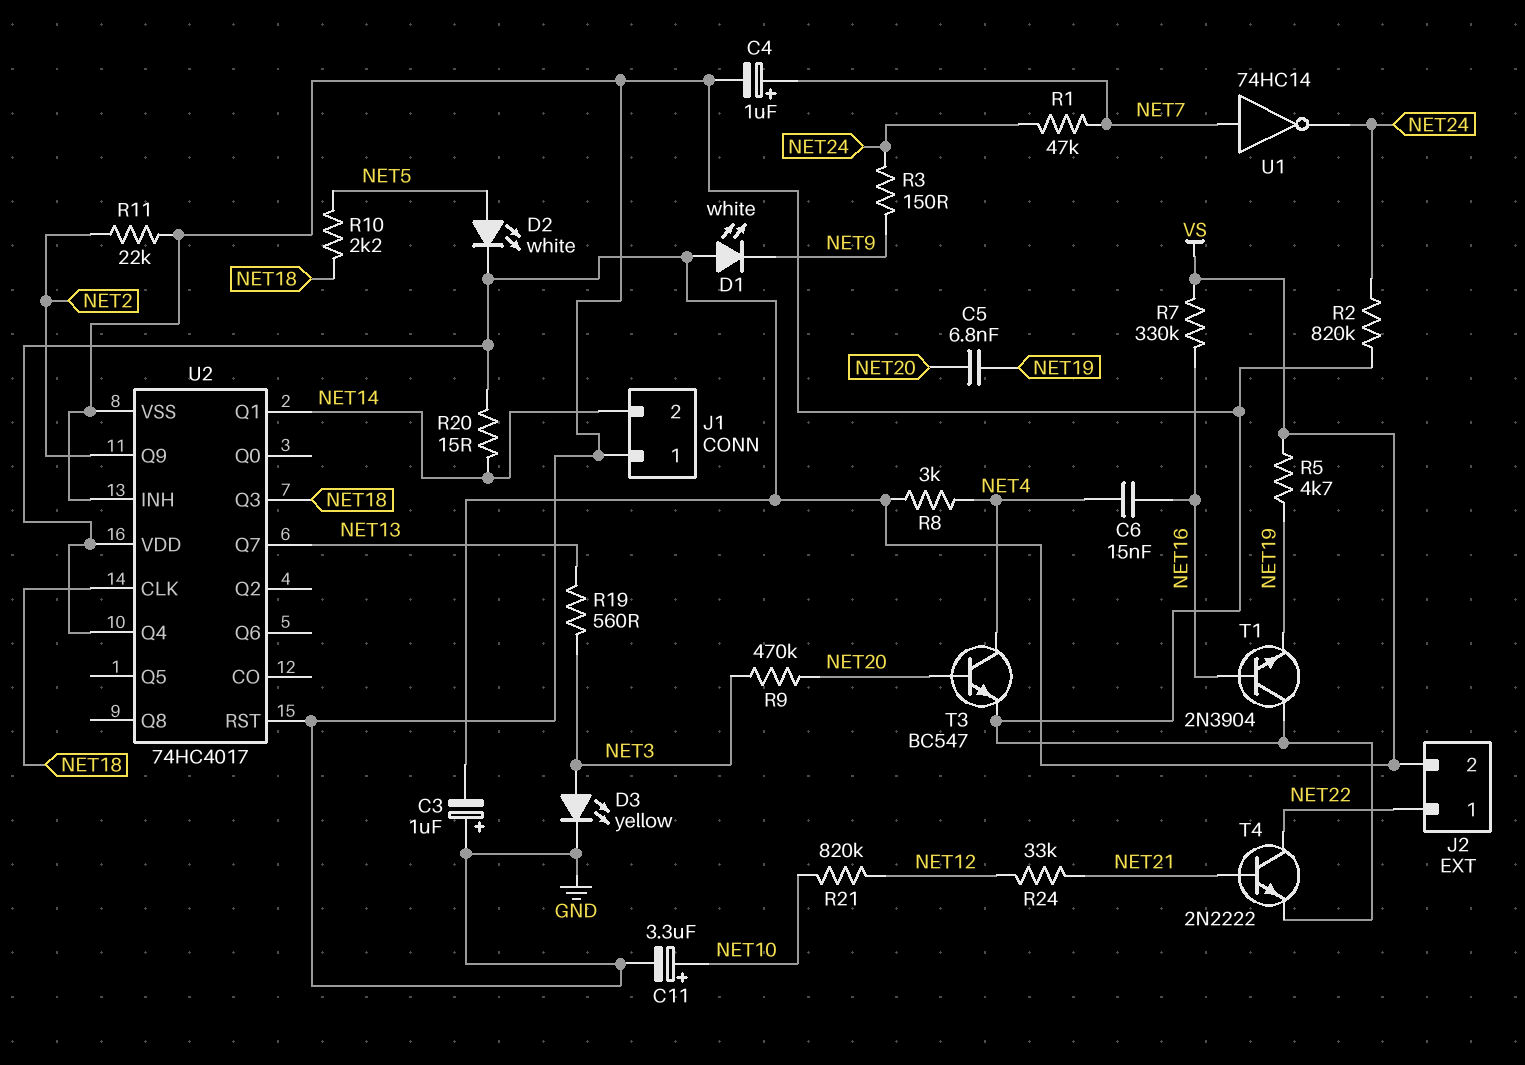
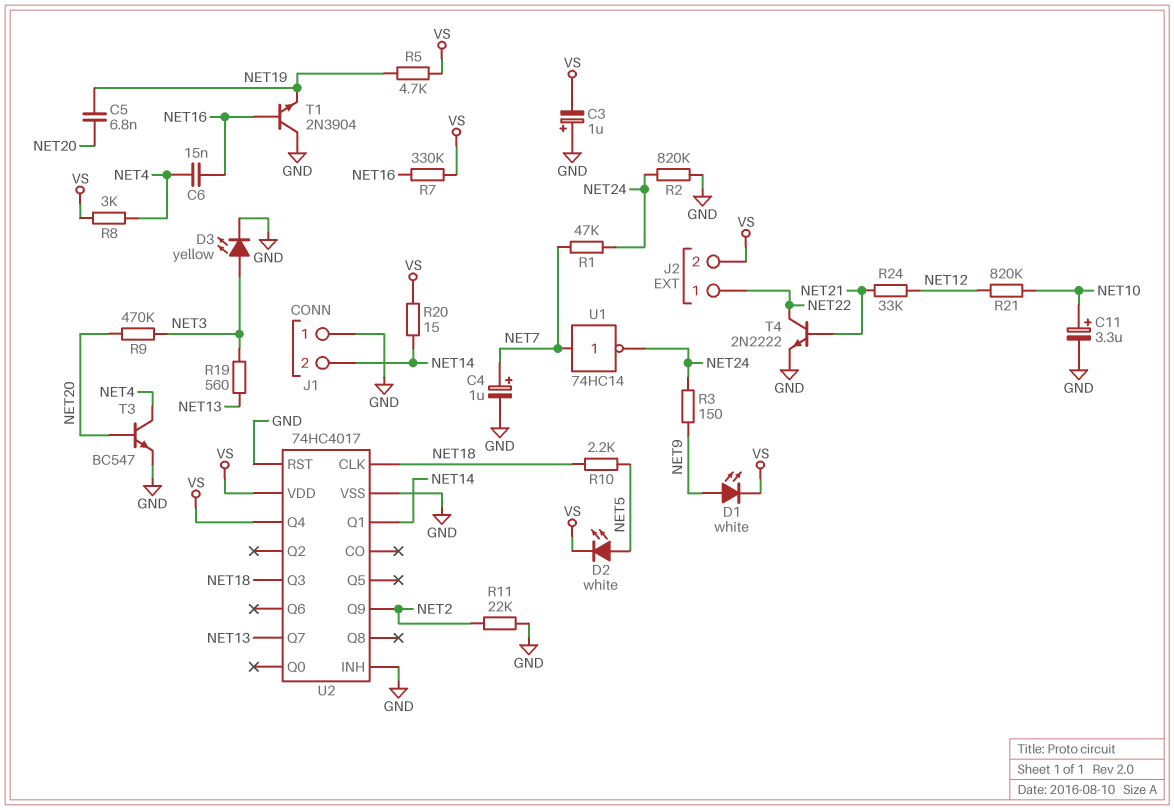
D1: LED white (A VS, K NET9) -> LED white (A NET9, K VS)

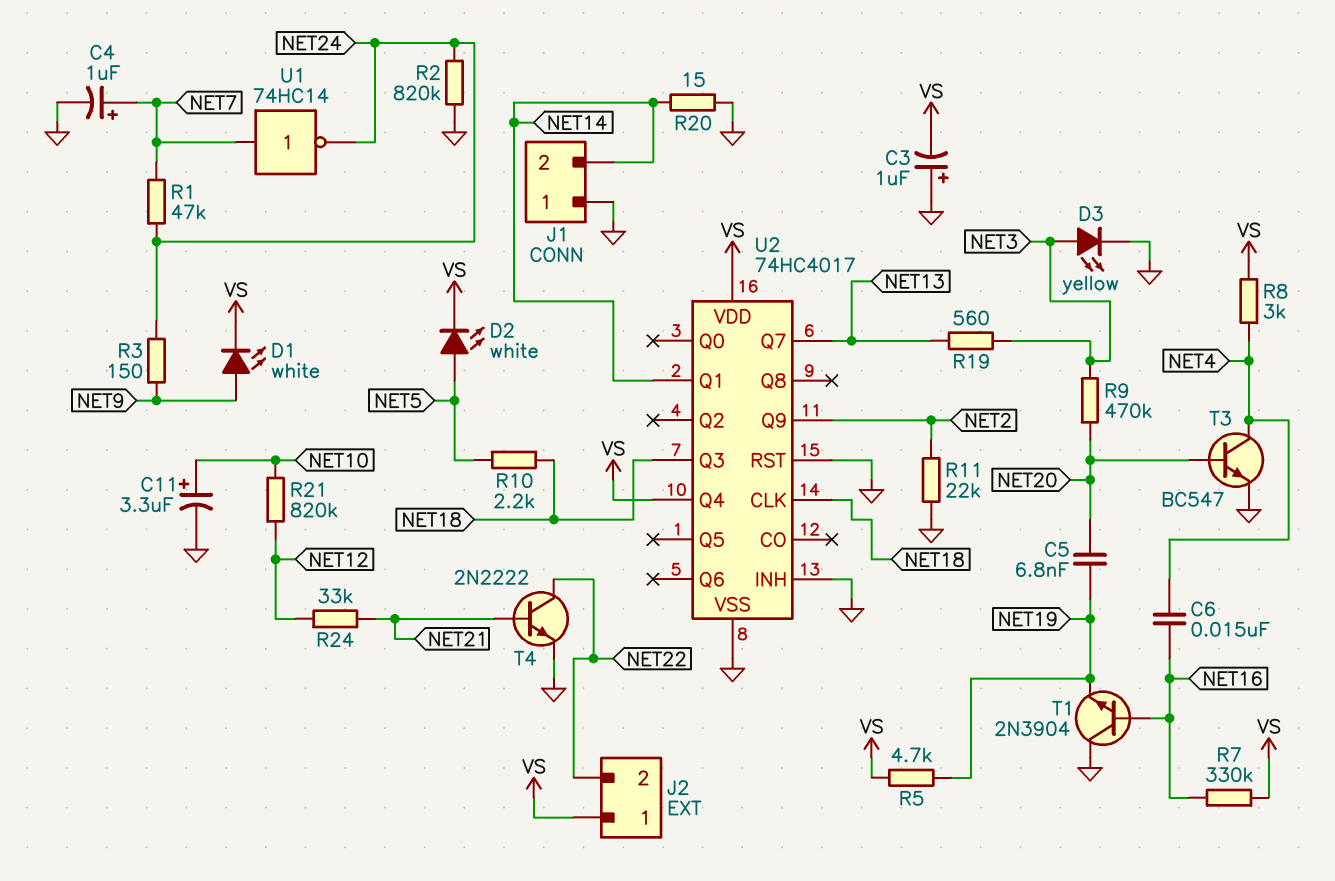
J2 pin 1: NET22 -> VS
J2 pin 2: VS -> NET22
R20: 15 (NET14, VS) -> 15 (GND, NET14)

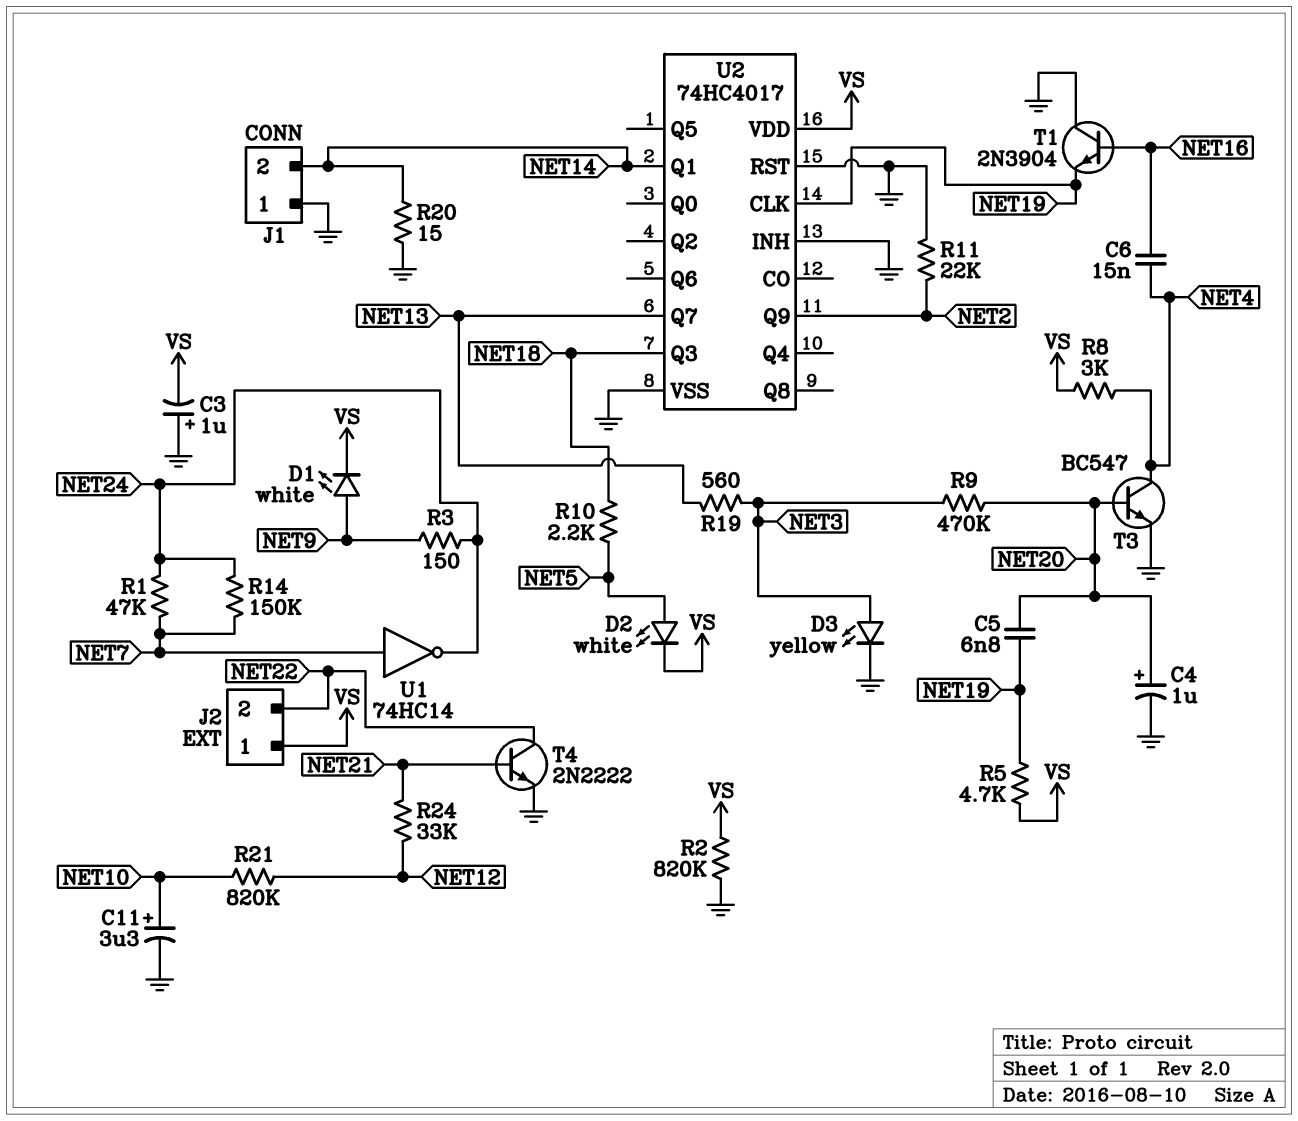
C4: 1uF (plus NET7, minus GND) -> 1uF (plus NET20, minus GND)
R2: 820k (GND, NET24) -> 820k (GND, VS)
R7: 330k (NET16, VS) -> none
R14: none -> 150k (NET7, NET24)
U2 pin CLK: NET18 -> NET19
U2 pin Q4: VS -> none

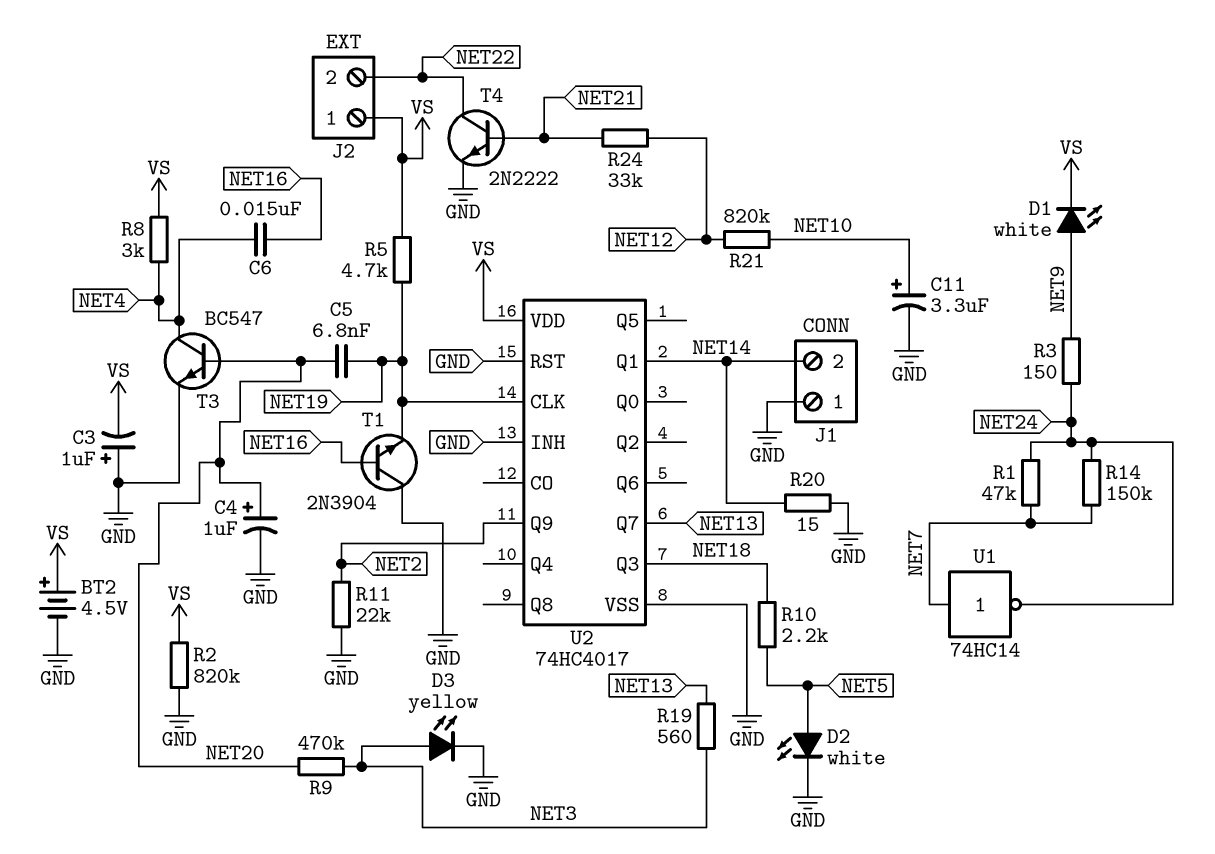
BT2: none -> 4.5V (plus VS, minus GND)
D2: LED white (A NET5, K VS) -> LED white (A NET5, K GND)

